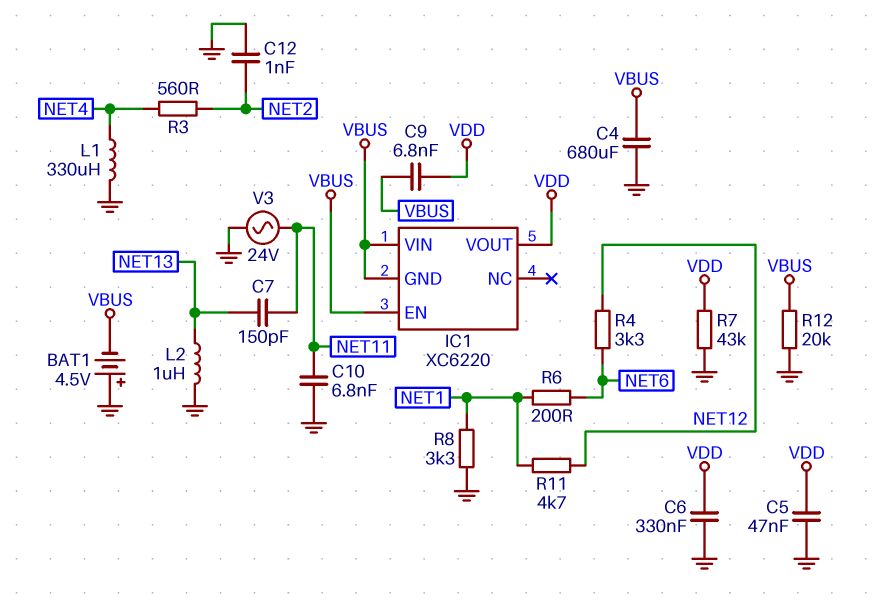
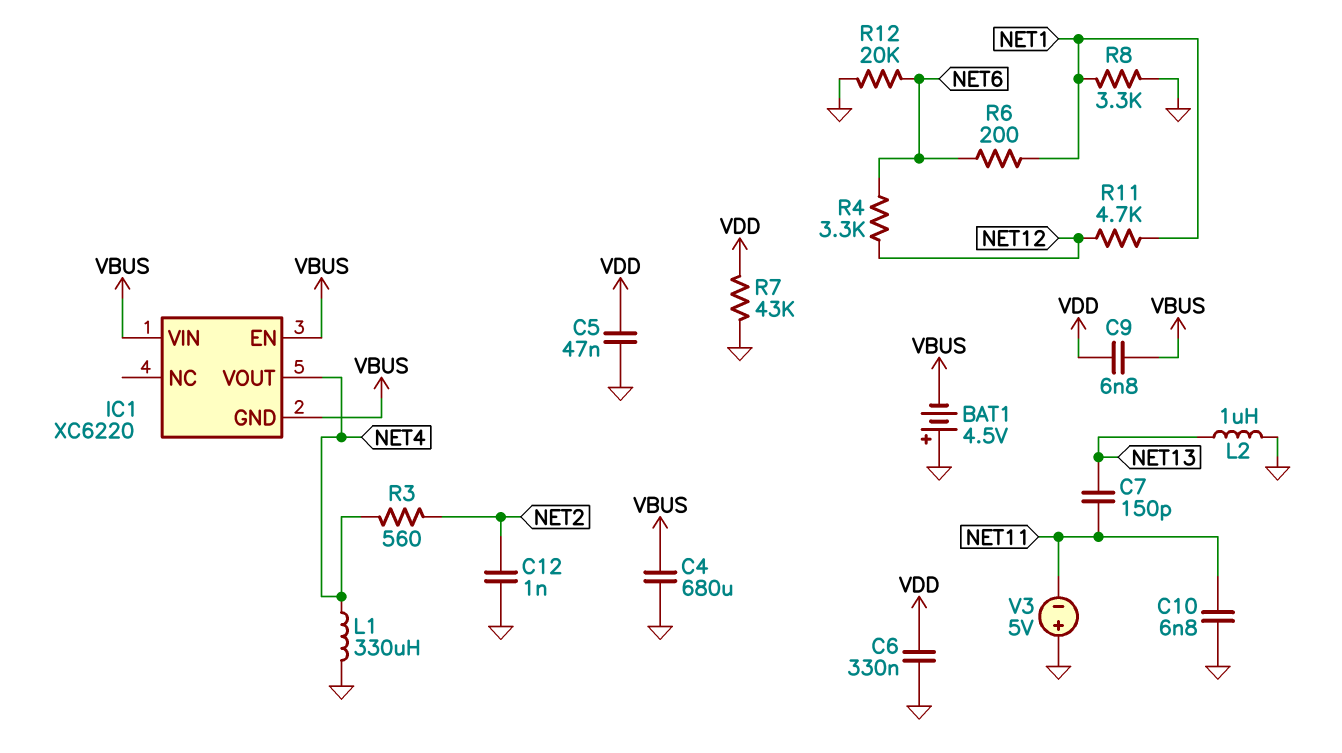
IC1 pin VOUT: VDD -> NET4
R12: 20k (GND, VBUS) -> 20k (GND, NET6)
V3: AC 24V (GND, NET11) -> 5V (plus GND, minus NET11)

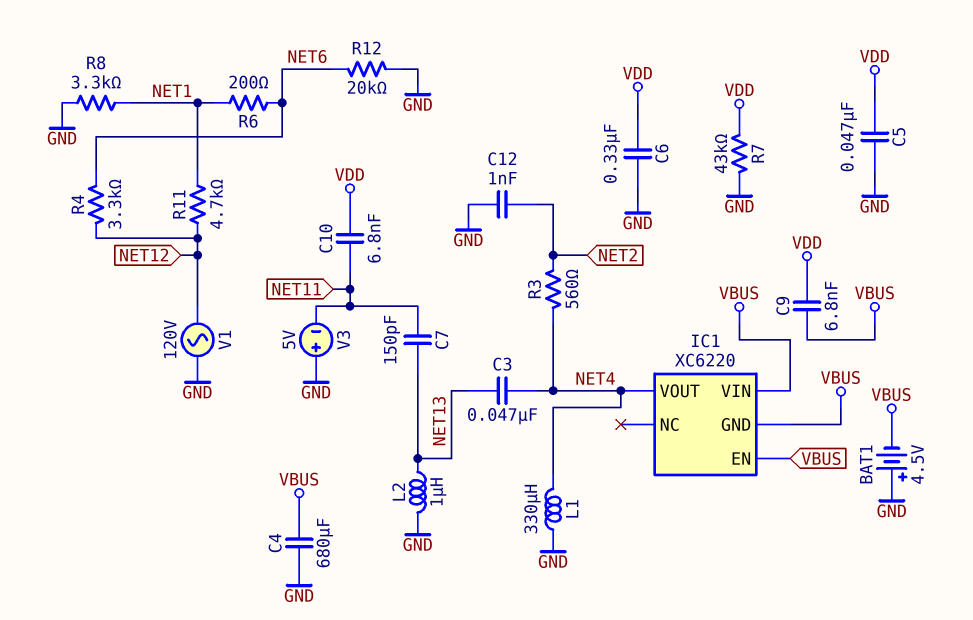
C3: none -> 47nF (NET4, NET13)
C10: 6.8nF (GND, NET11) -> 6.8nF (NET11, VDD)
V1: none -> AC 120V (GND, NET12)

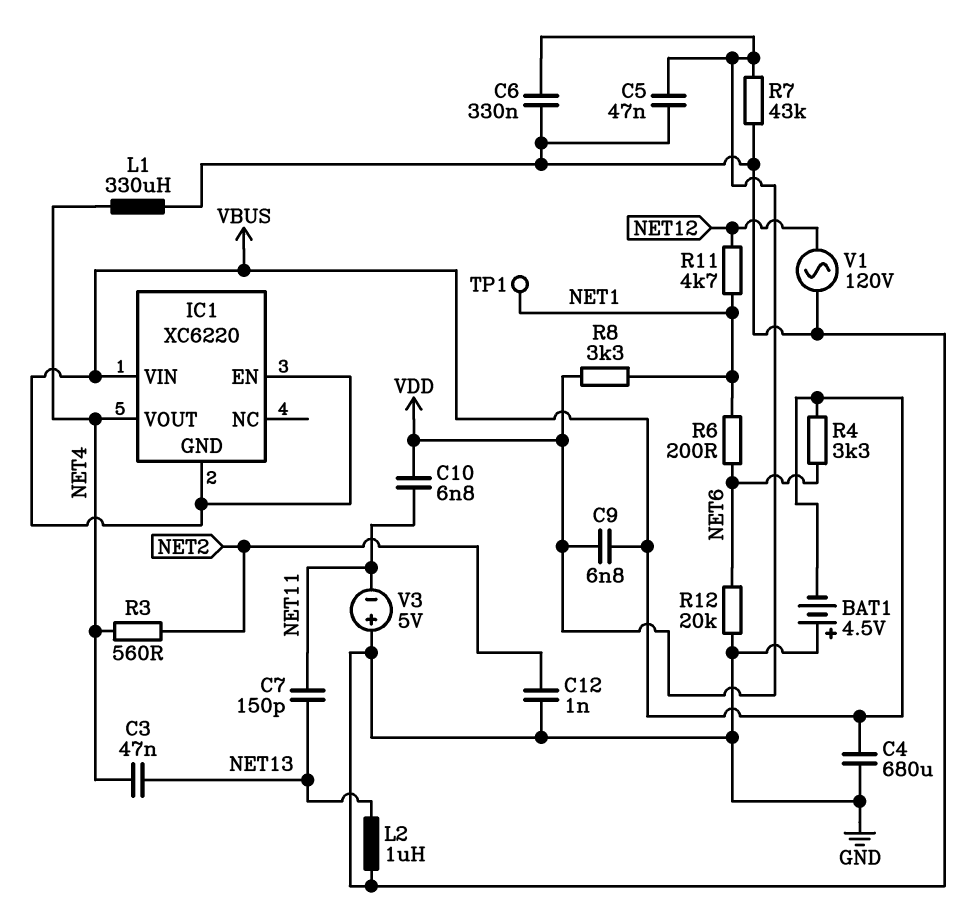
R4: 3.3k (NET6, NET12) -> 3.3k (NET6, VBUS)
R8: 3.3k (GND, NET1) -> 3.3k (NET1, VDD)
TP1: none -> test point (NET1)

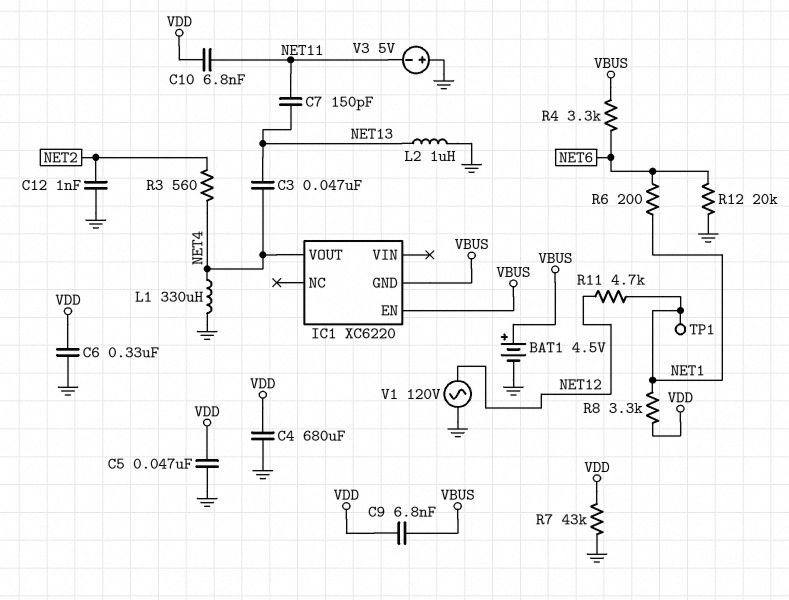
BAT1: 4.5V (plus GND, minus VBUS) -> 4.5V (plus VBUS, minus GND)
C4: 680uF (GND, VBUS) -> 680uF (GND, VDD)
IC1 pin VIN: VBUS -> none

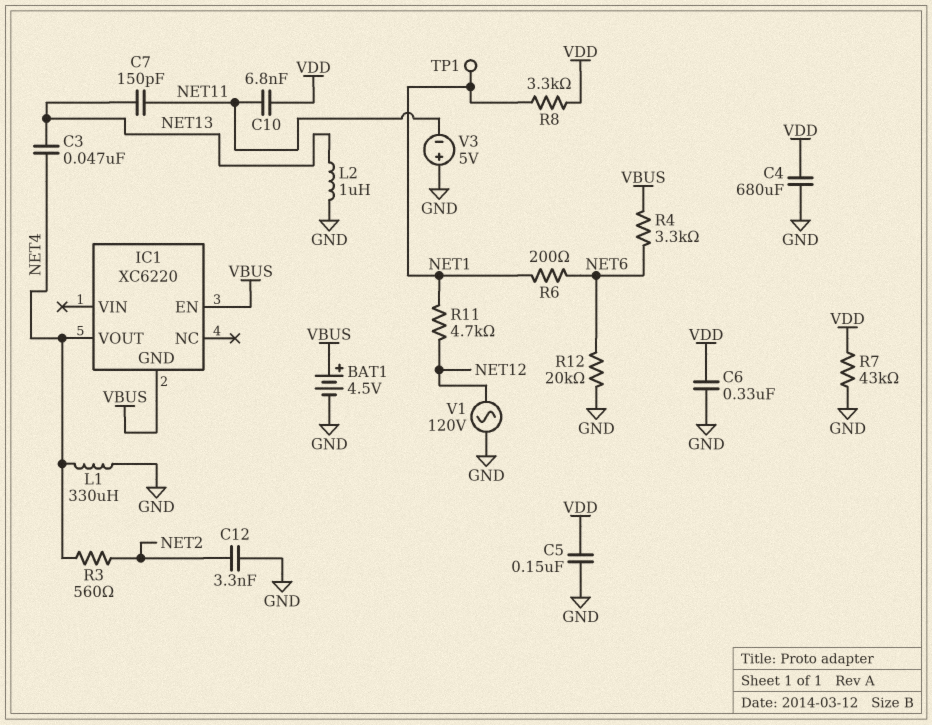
C5: 47nF (GND, VDD) -> 150nF (GND, VDD)
C9: 6.8nF (VBUS, VDD) -> none
C12: 1nF (GND, NET2) -> 3.3nF (GND, NET2)

